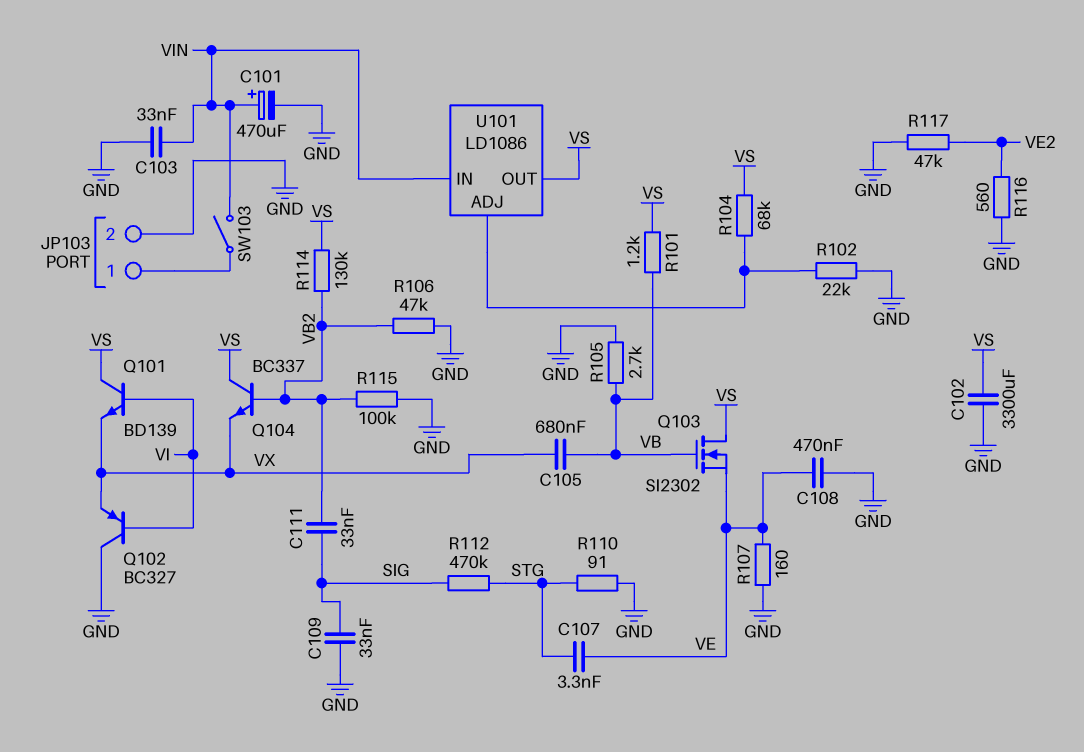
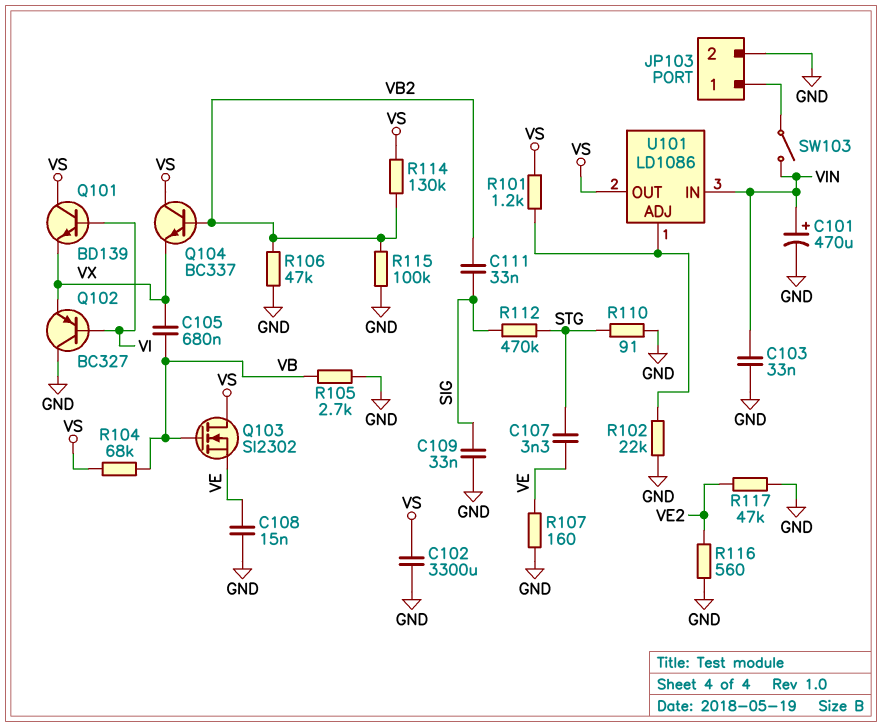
C108: 470nF (GND, VE) -> 15nF (GND, VE)
R101: 1.2k (VB, VS) -> 1.2k (U101/ADJ, VS)
R104: 68k (U101/ADJ, VS) -> 68k (VB, VS)

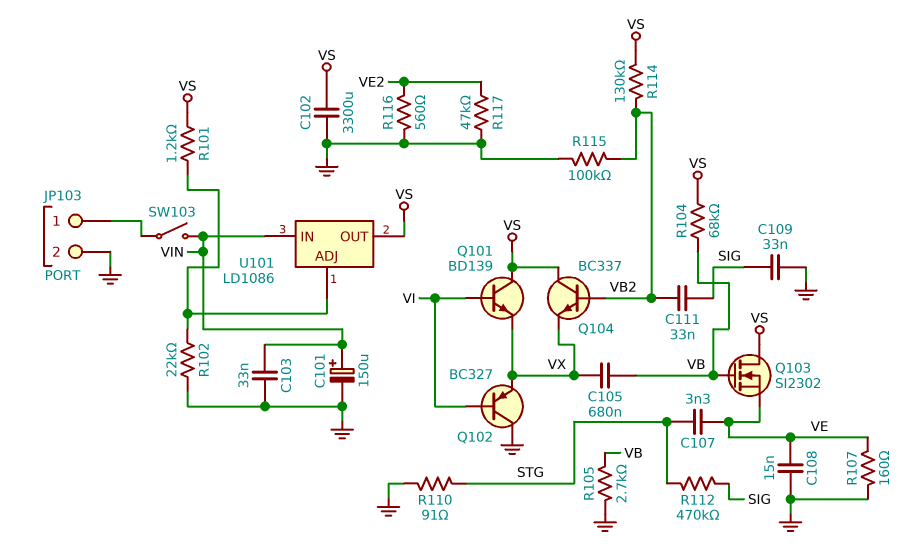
C101: 470uF (plus VIN, minus GND) -> 150uF (plus VIN, minus GND)
R106: 47k (GND, VB2) -> none

